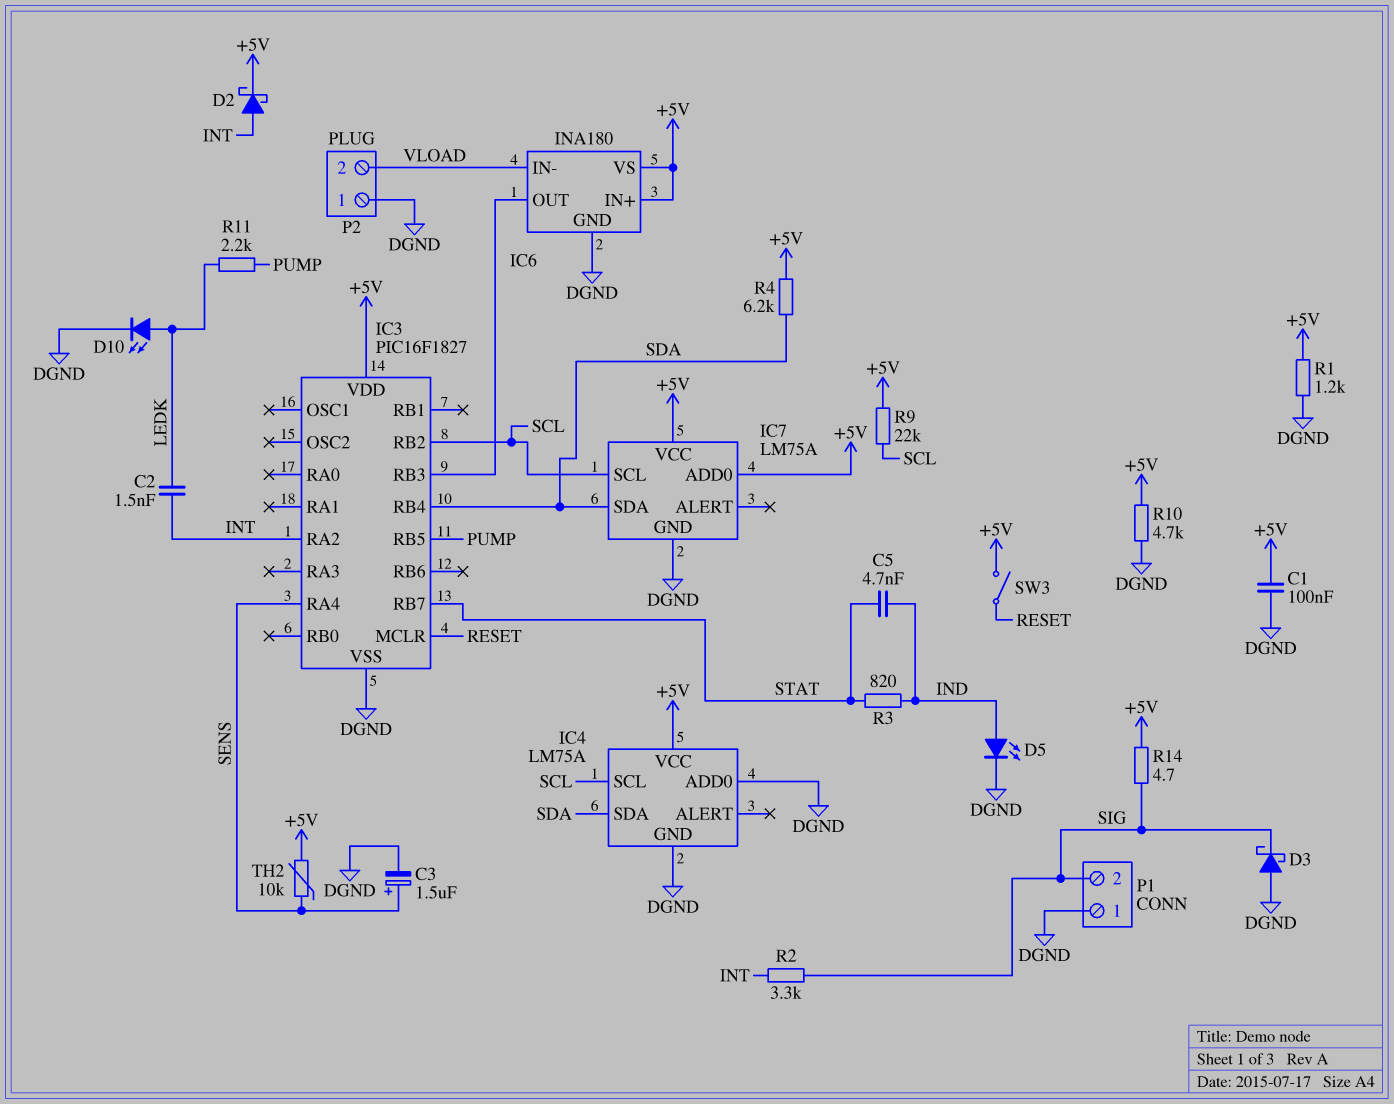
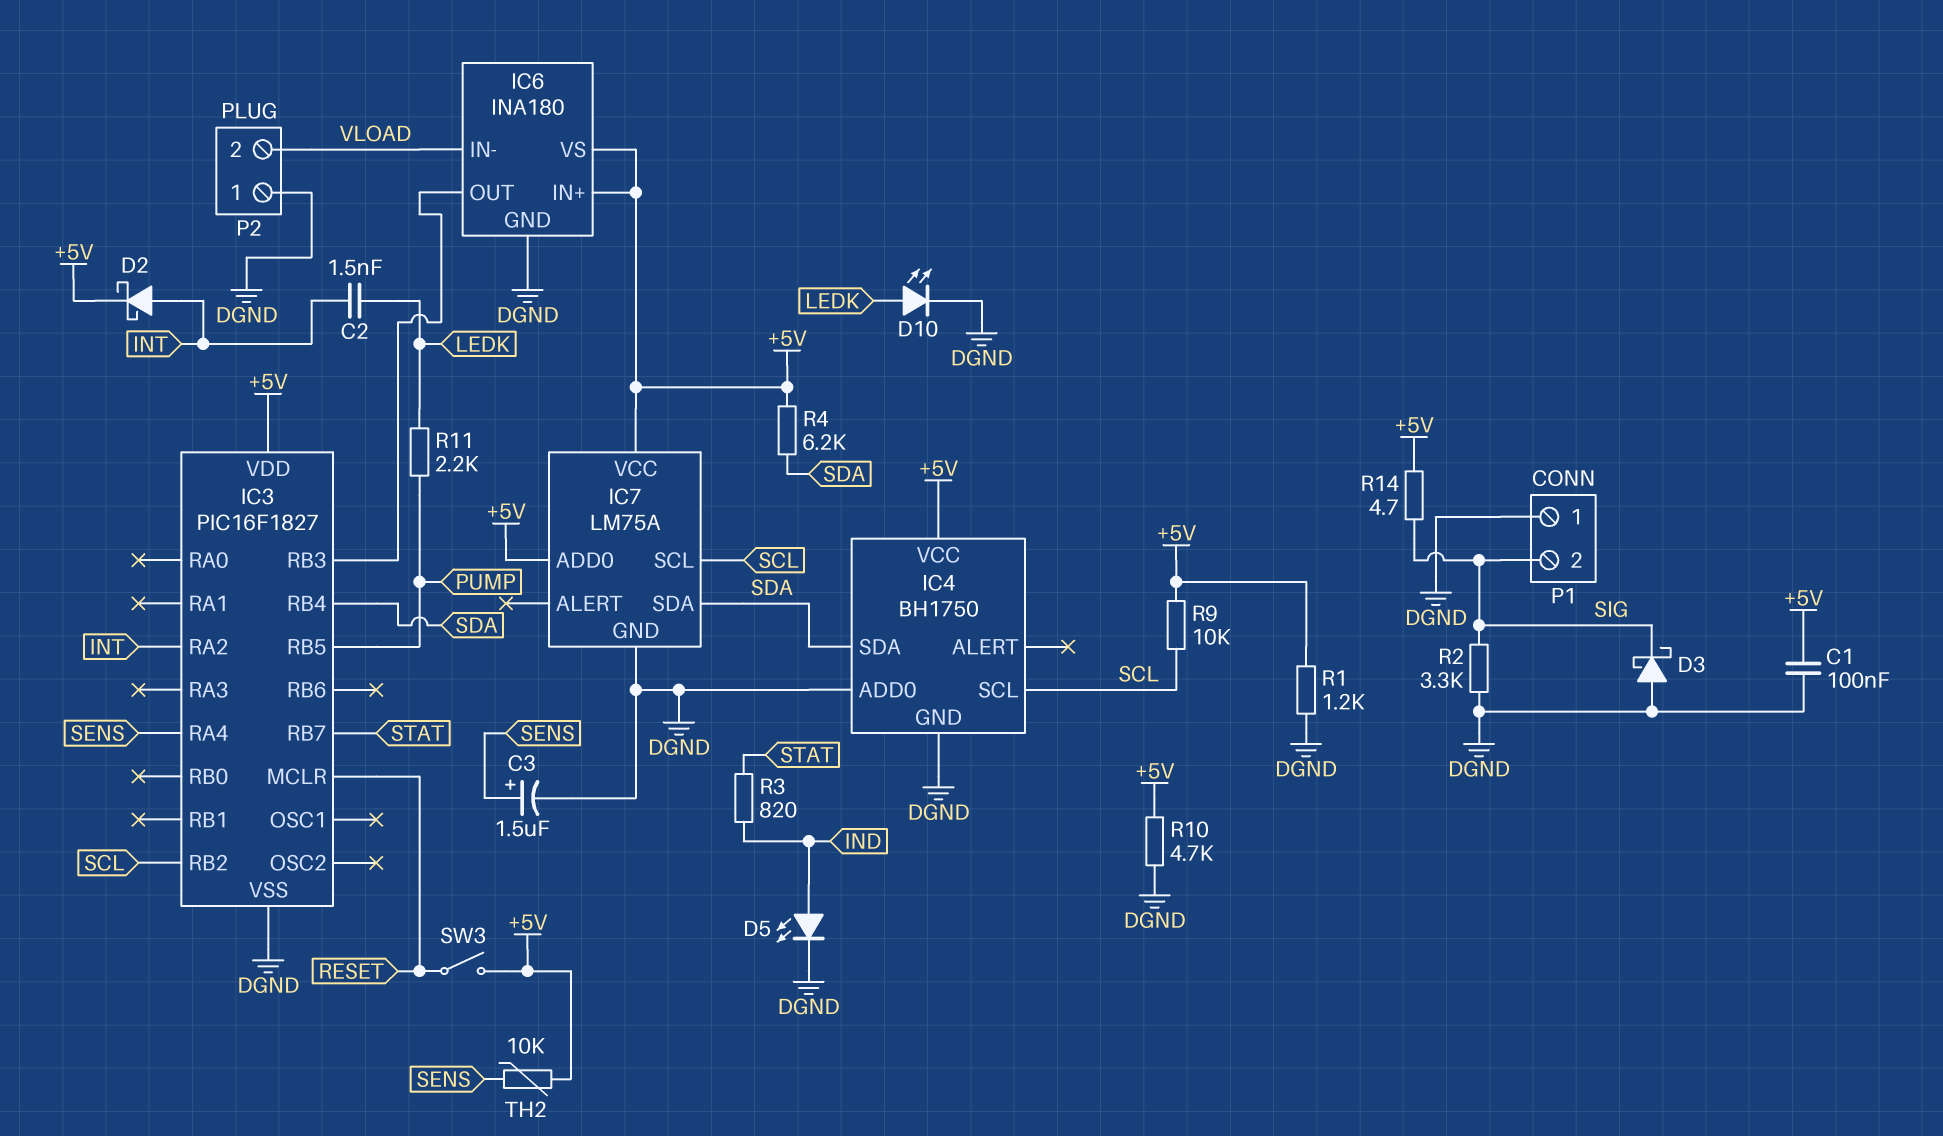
C5: 4.7nF (IND, STAT) -> none
IC4: LM75A -> BH1750
R2: 3.3k (INT, SIG) -> 3.3k (DGND, SIG)
R9: 22k (+5V, SCL) -> 10k (+5V, SCL)

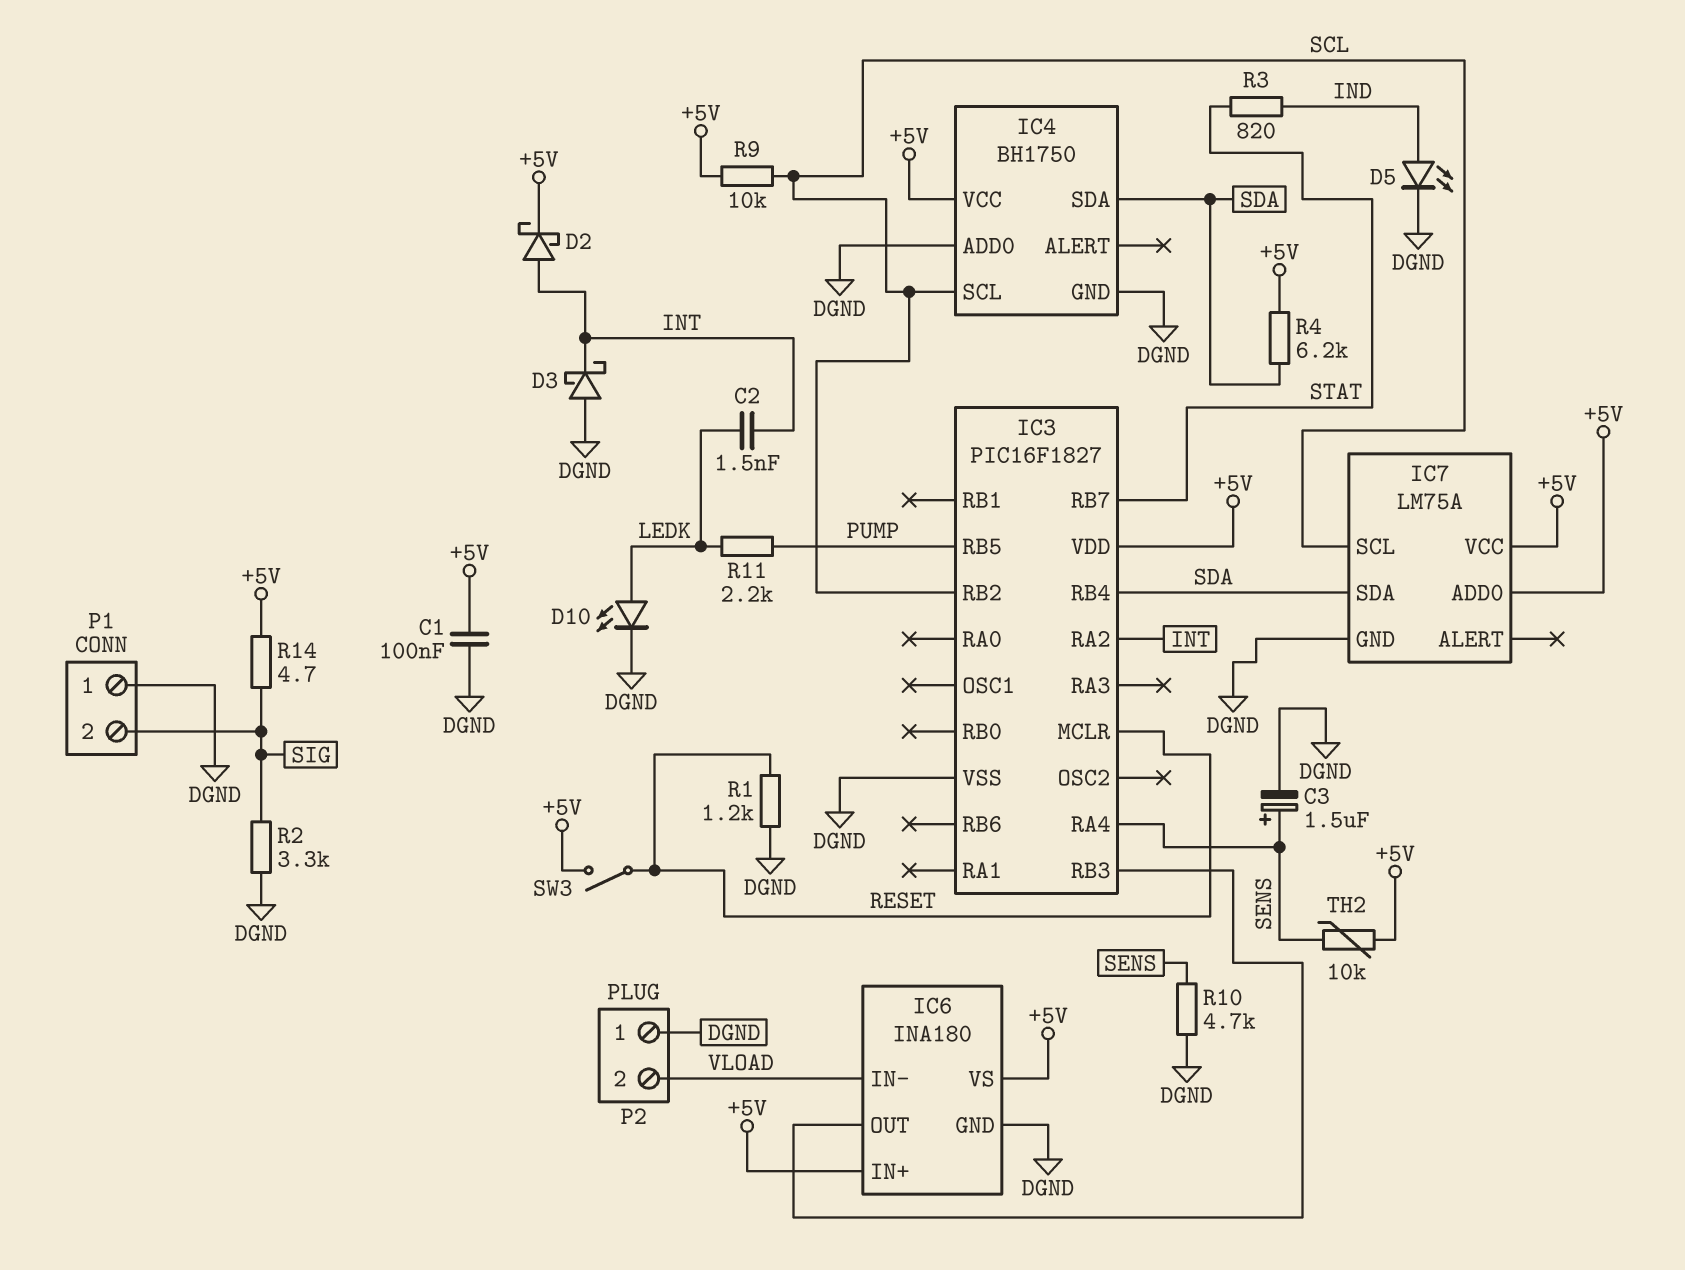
D3: schottky (A DGND, K SIG) -> schottky (A DGND, K INT)
R1: 1.2k (+5V, DGND) -> 1.2k (DGND, RESET)
R10: 4.7k (+5V, DGND) -> 4.7k (DGND, SENS)

